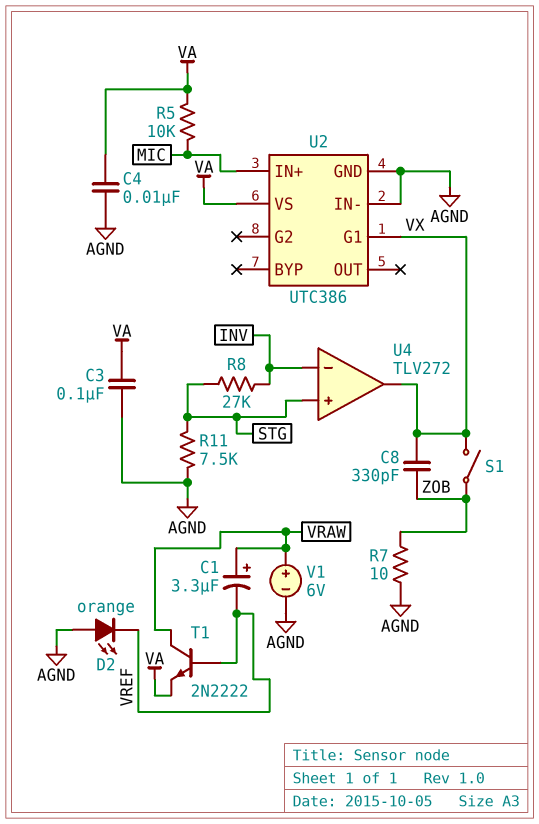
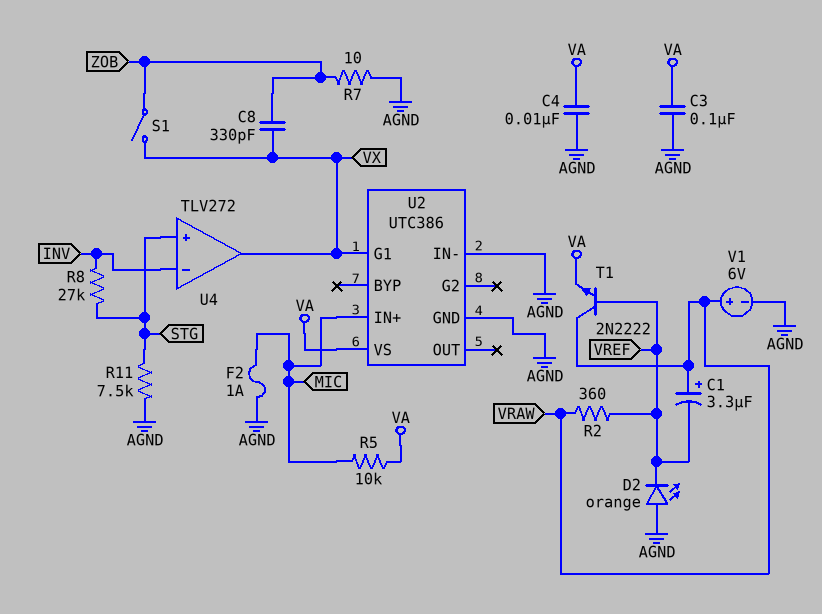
F2: none -> 1A (AGND, MIC)
R2: none -> 360 (VRAW, VREF)

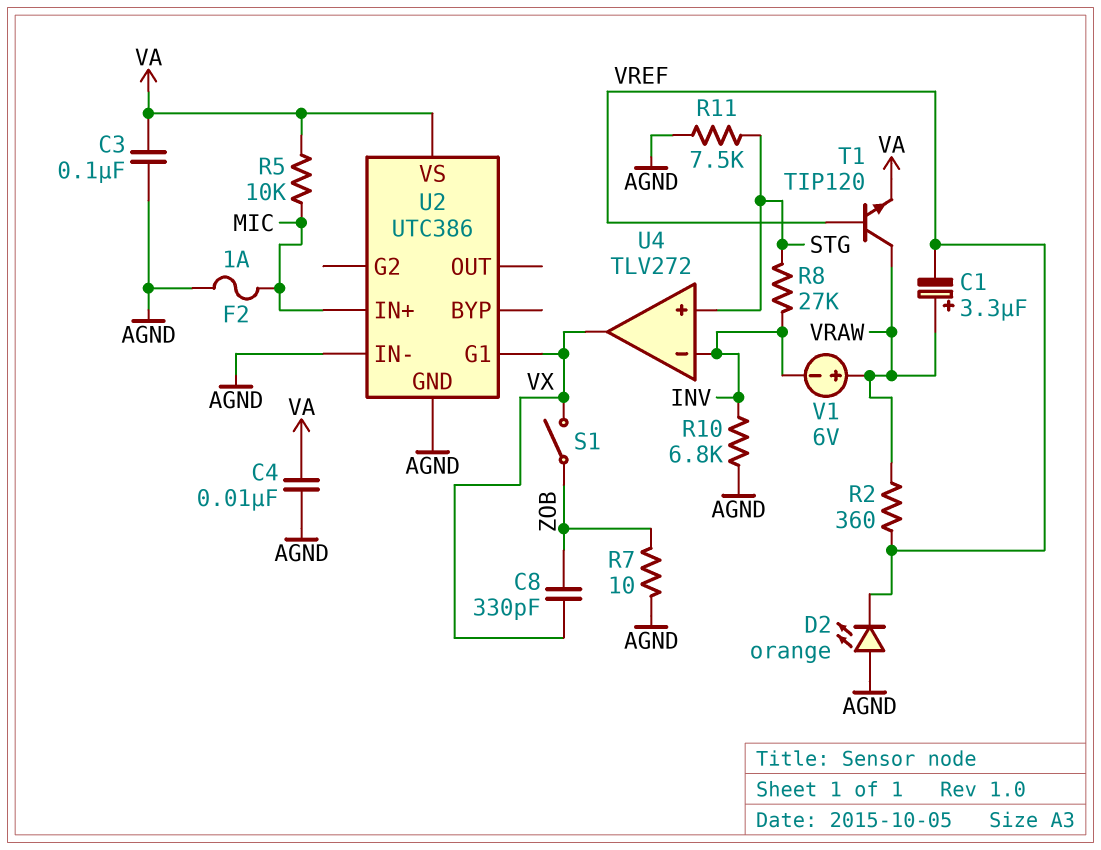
R10: none -> 6.8k (AGND, INV)
T1: NPN 2N2222 (B VREF, C VRAW, E VA) -> NPN TIP120 (B VREF, C VRAW, E VA)
V1: 6V (plus VRAW, minus AGND) -> 6V (plus VRAW, minus INV)

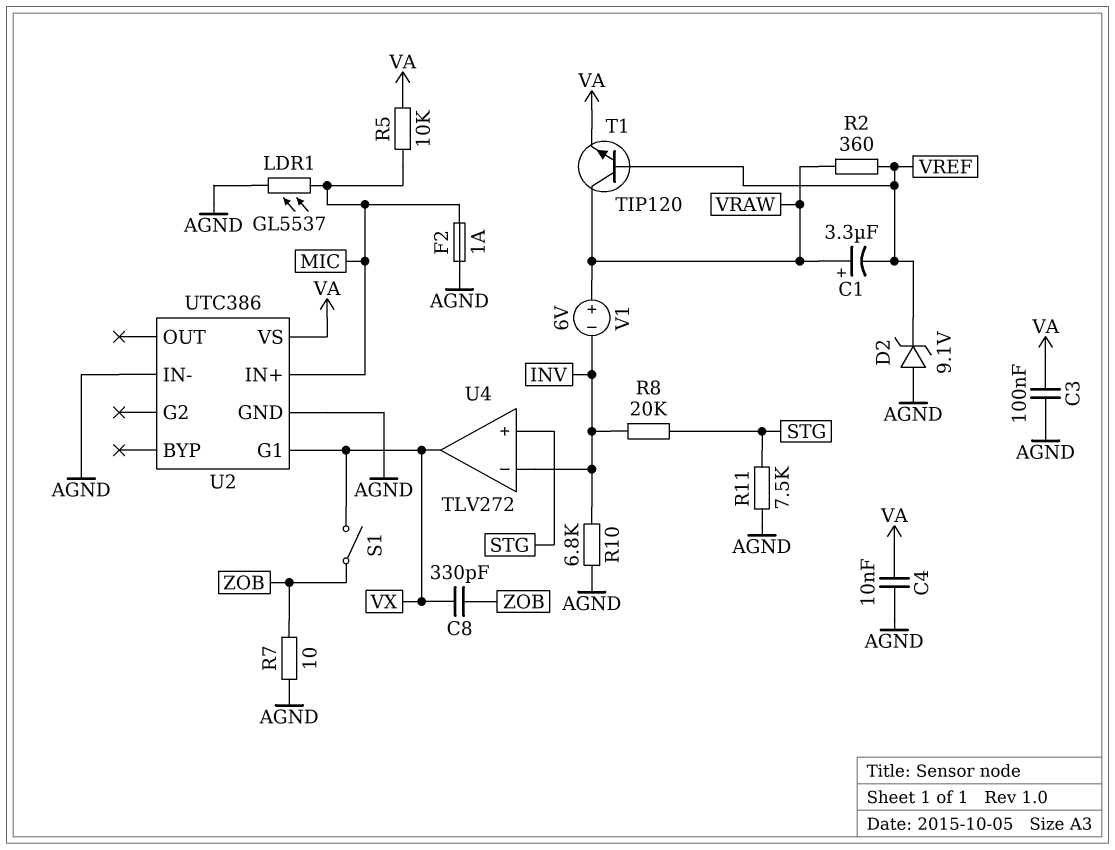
D2: LED orange (A AGND, K VREF) -> zener 9.1V (A AGND, K VREF)
LDR1: none -> GL5537 (AGND, MIC)
R8: 27k (INV, STG) -> 20k (INV, STG)

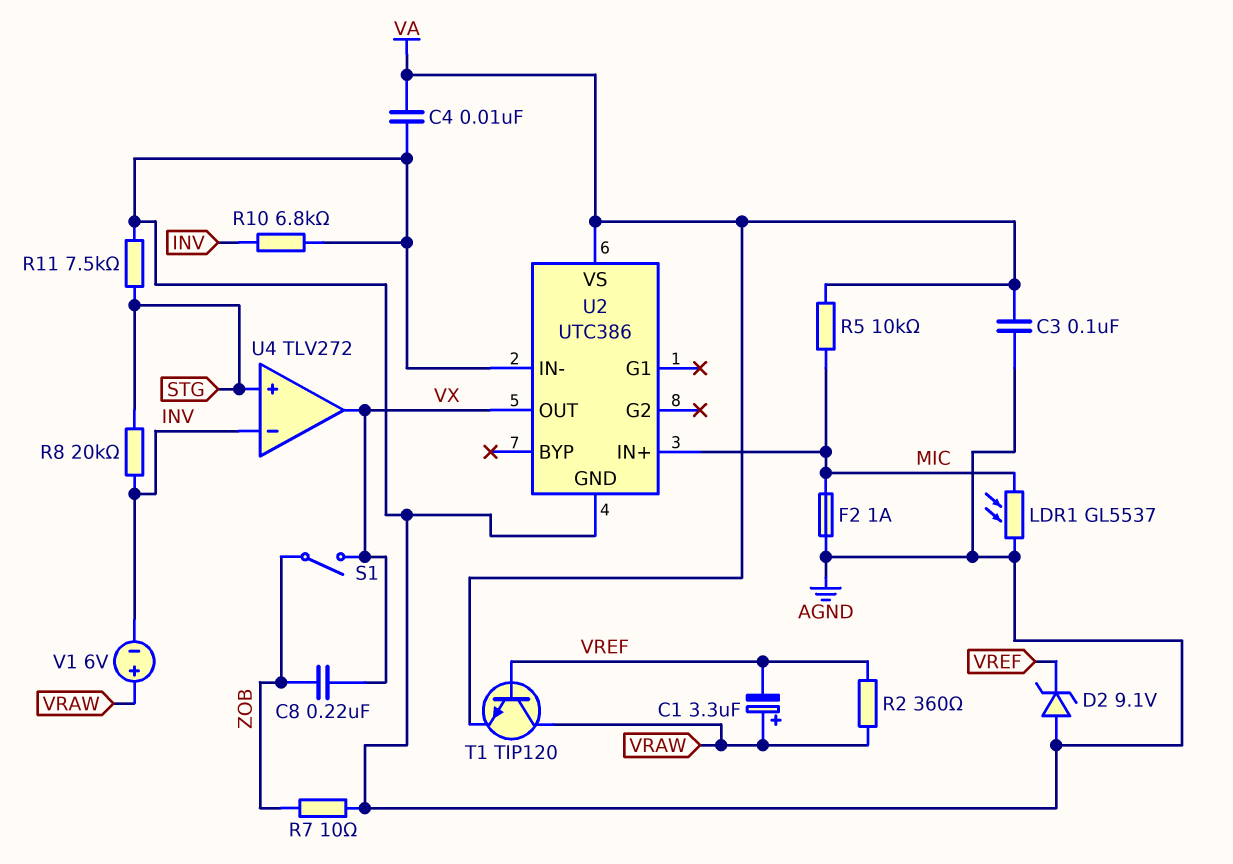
C8: 330pF (VX, ZOB) -> 220nF (VX, ZOB)
U2 pin G1: VX -> none
U2 pin OUT: none -> VX

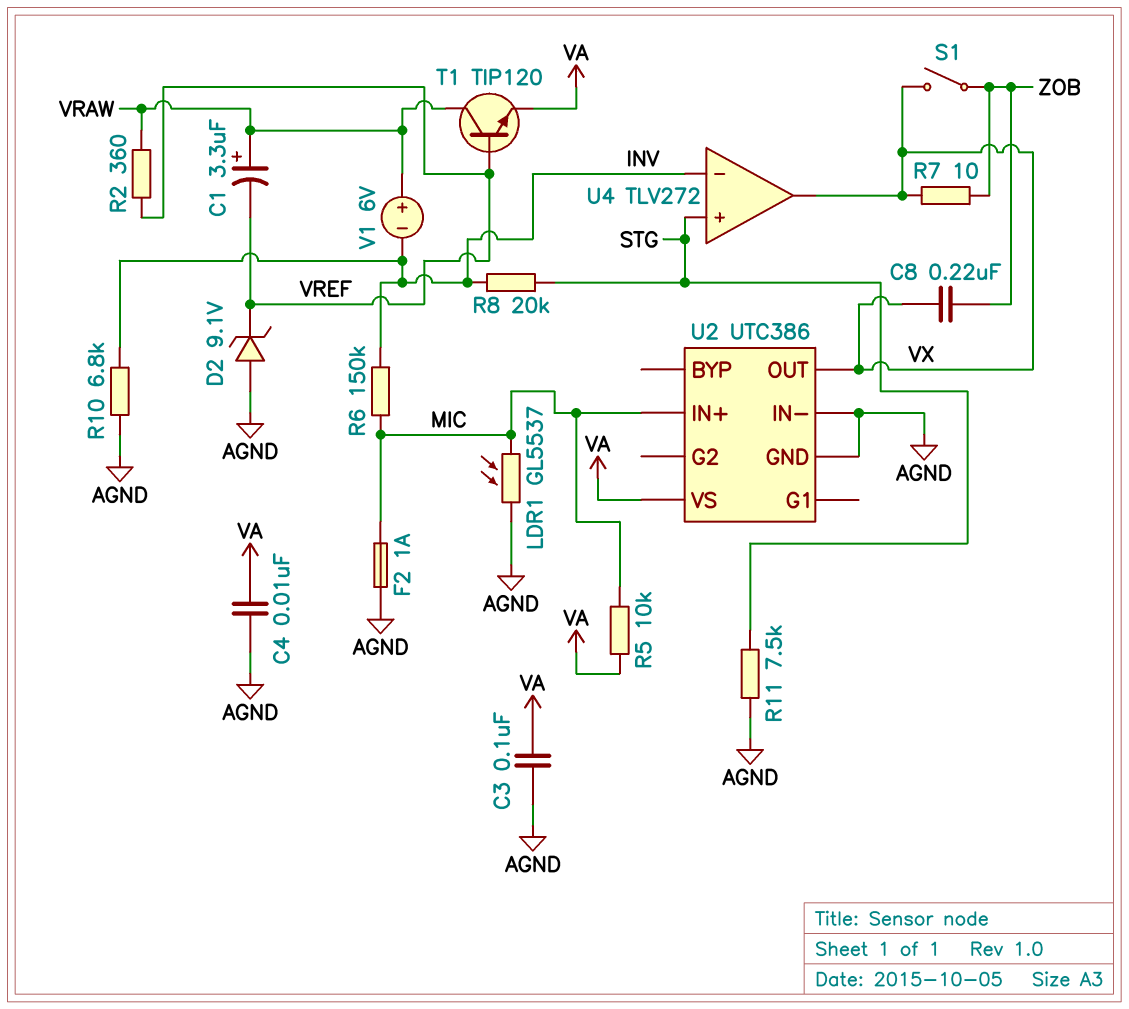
R6: none -> 150k (INV, MIC)
R7: 10 (AGND, ZOB) -> 10 (VX, ZOB)

